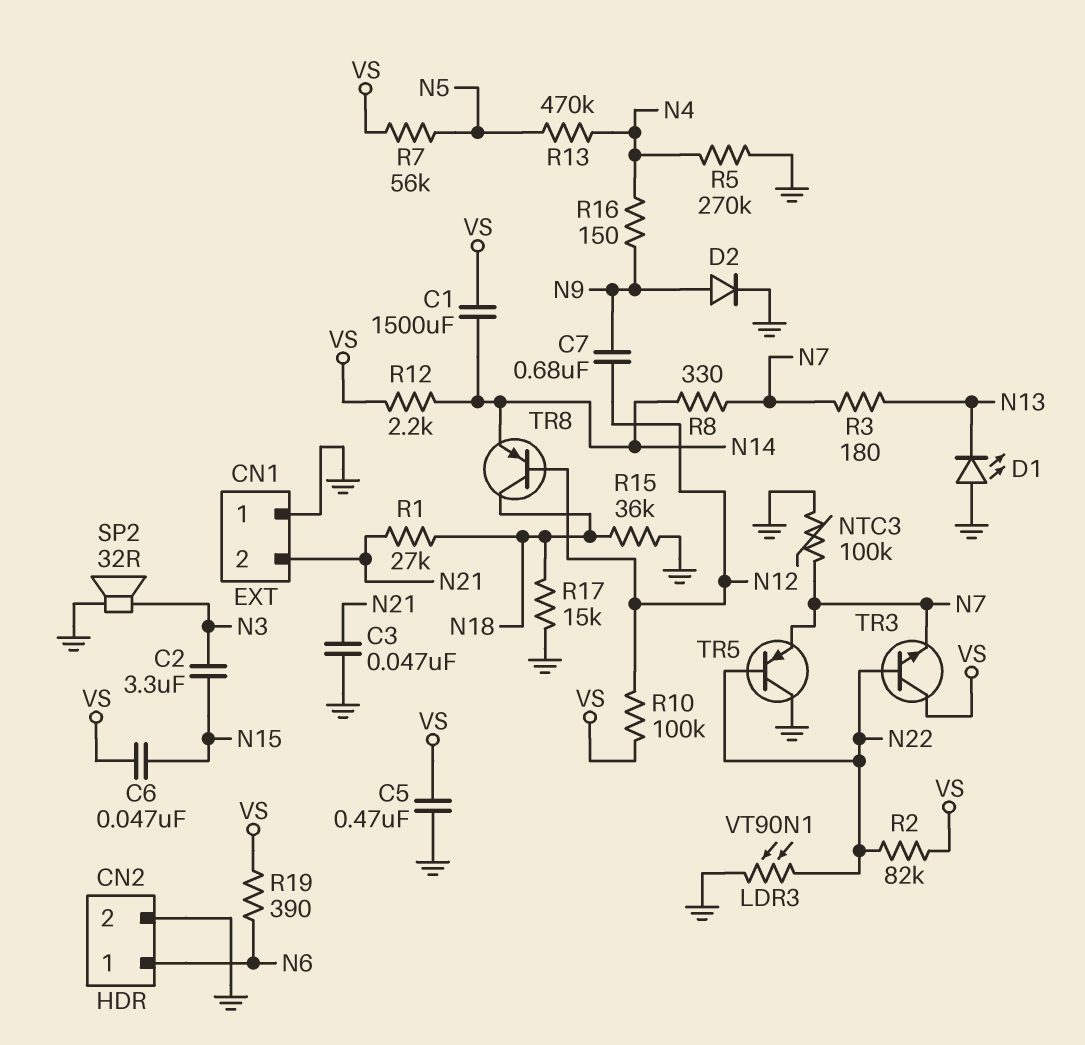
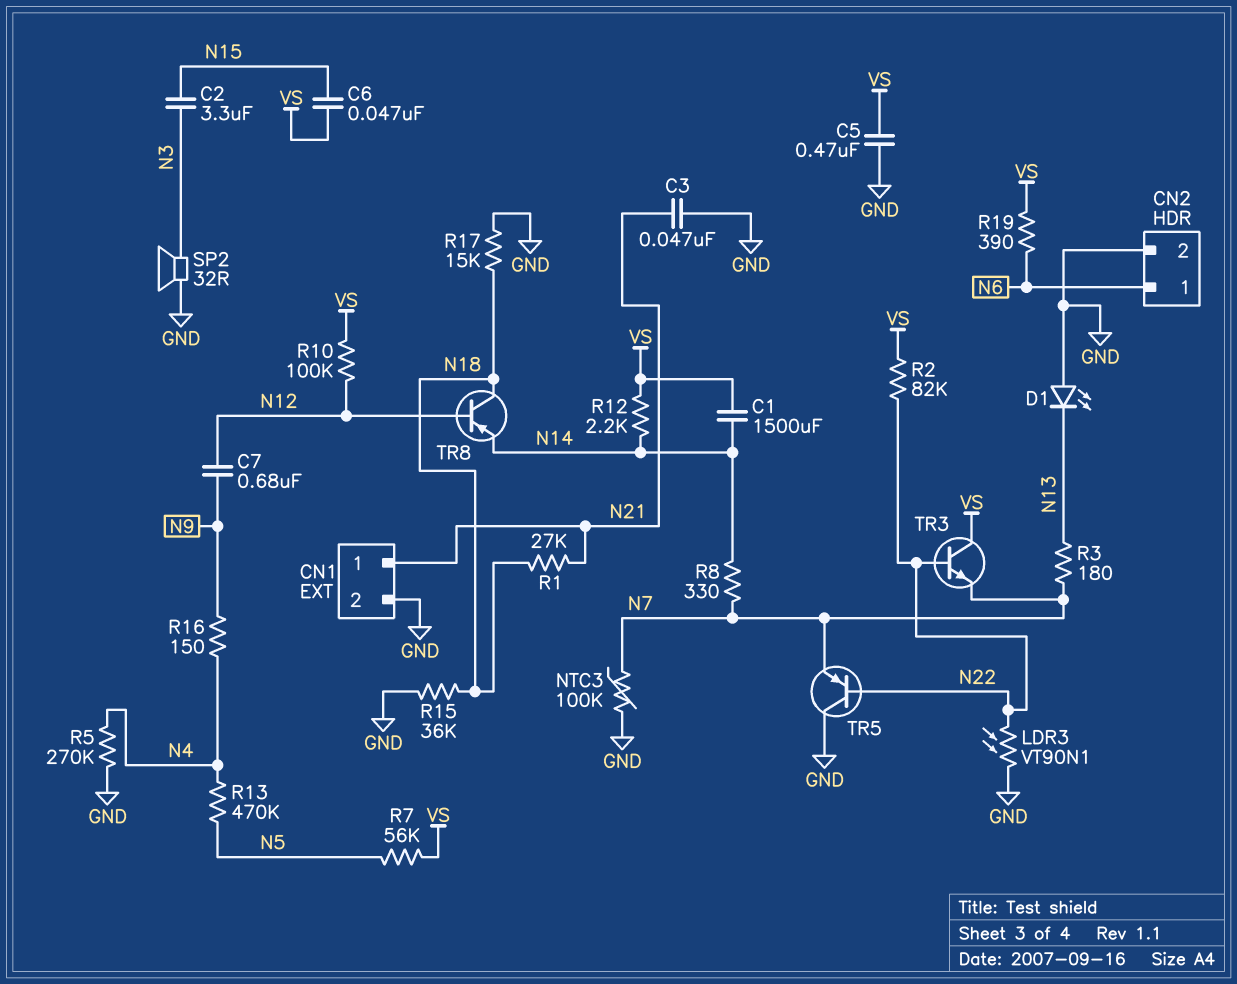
CN1 pin 1: GND -> N21
CN1 pin 2: N21 -> GND
D2: diode (A N9, K GND) -> none

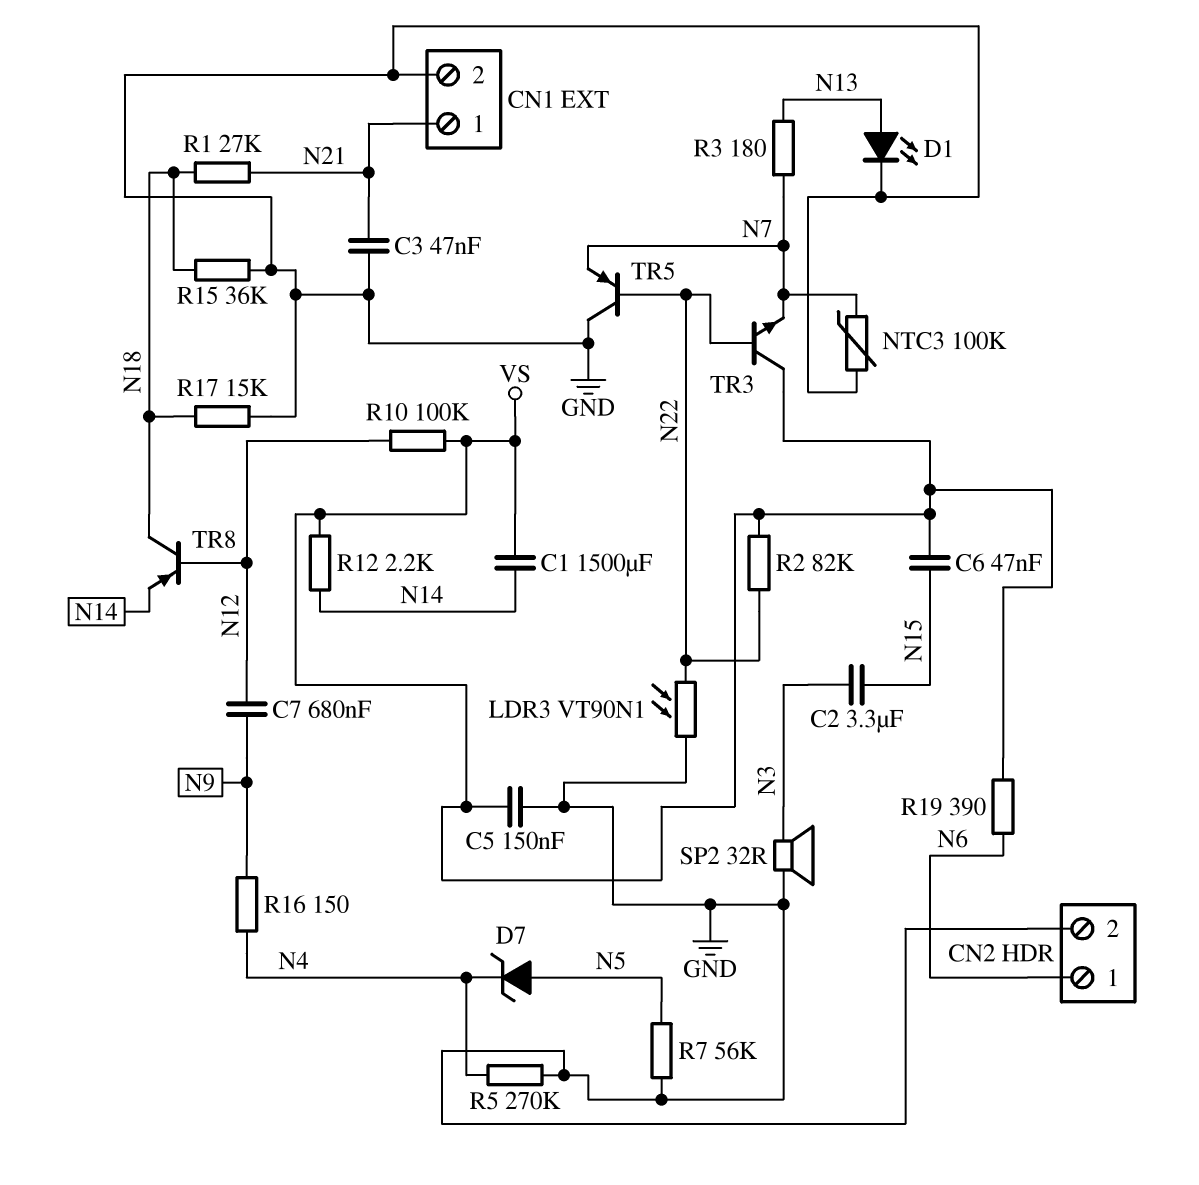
C5: 470nF (GND, VS) -> 150nF (GND, VS)
D1: LED (A GND, K N13) -> LED (A N13, K GND)
D7: none -> zener (A N5, K N4)
R7: 56k (N5, VS) -> 56k (GND, N5)
R8: 330 (N7, N14) -> none
R13: 470k (N4, N5) -> none

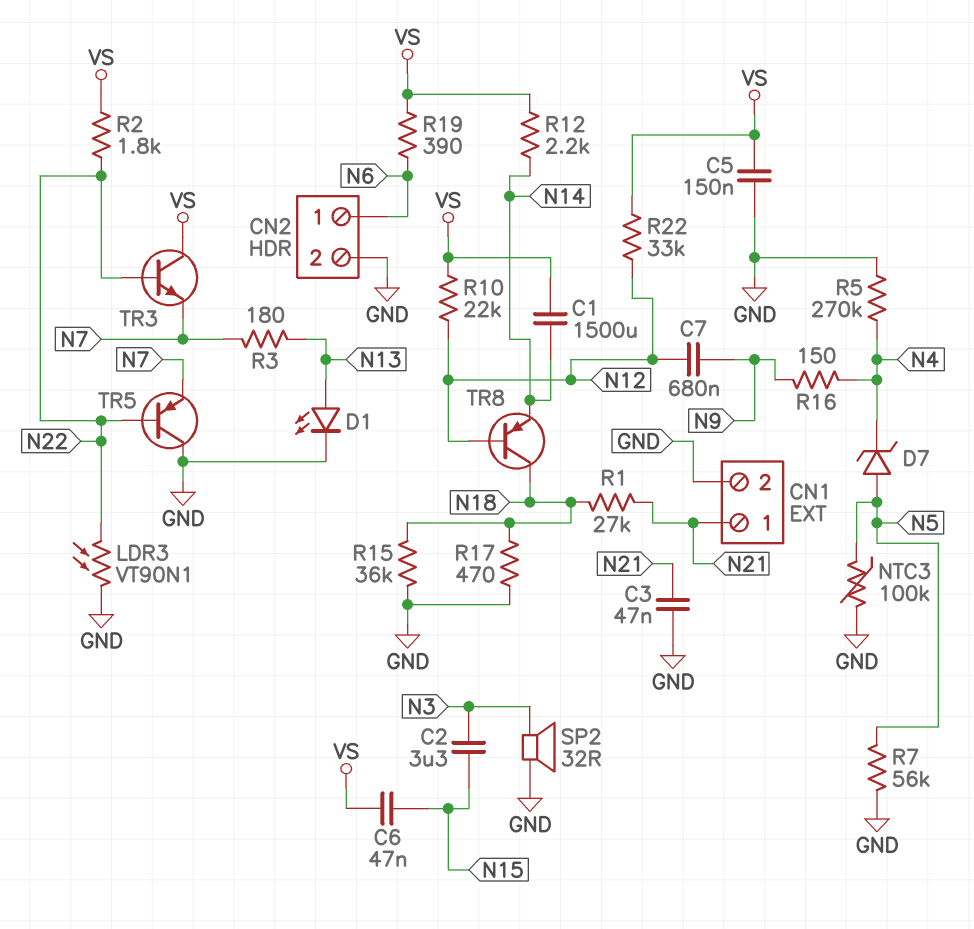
NTC3: 100k (GND, N7) -> 100k (GND, N5)
R2: 82k (N22, VS) -> 1.8k (N22, VS)
R10: 100k (N12, VS) -> 22k (N12, VS)
R17: 15k (GND, N18) -> 470 (GND, N18)
R22: none -> 33k (N12, VS)

